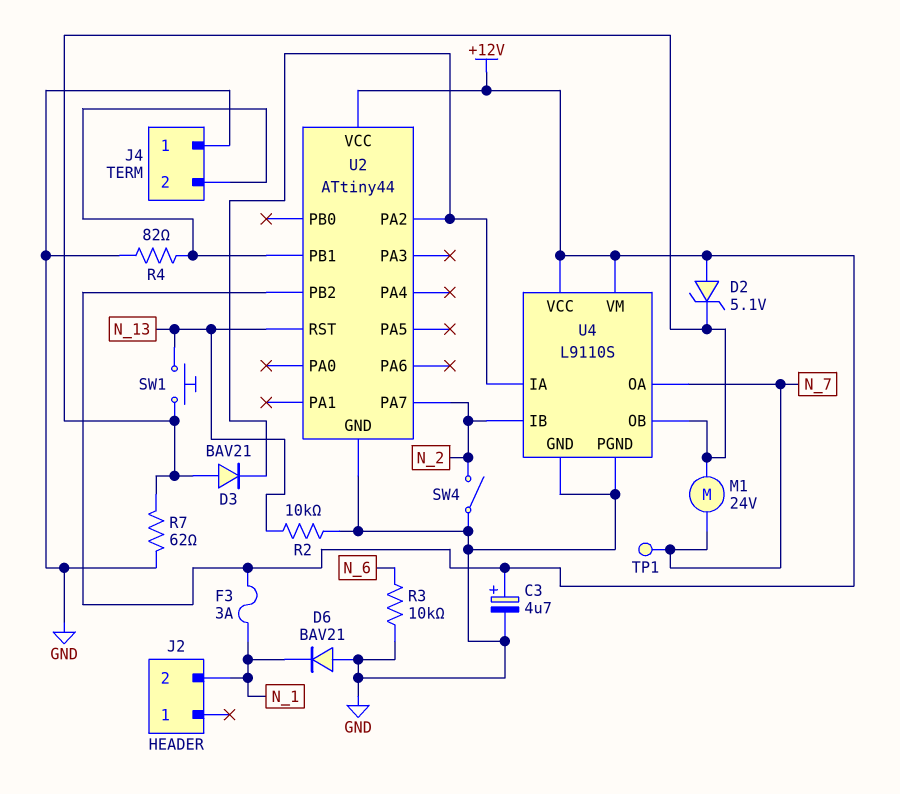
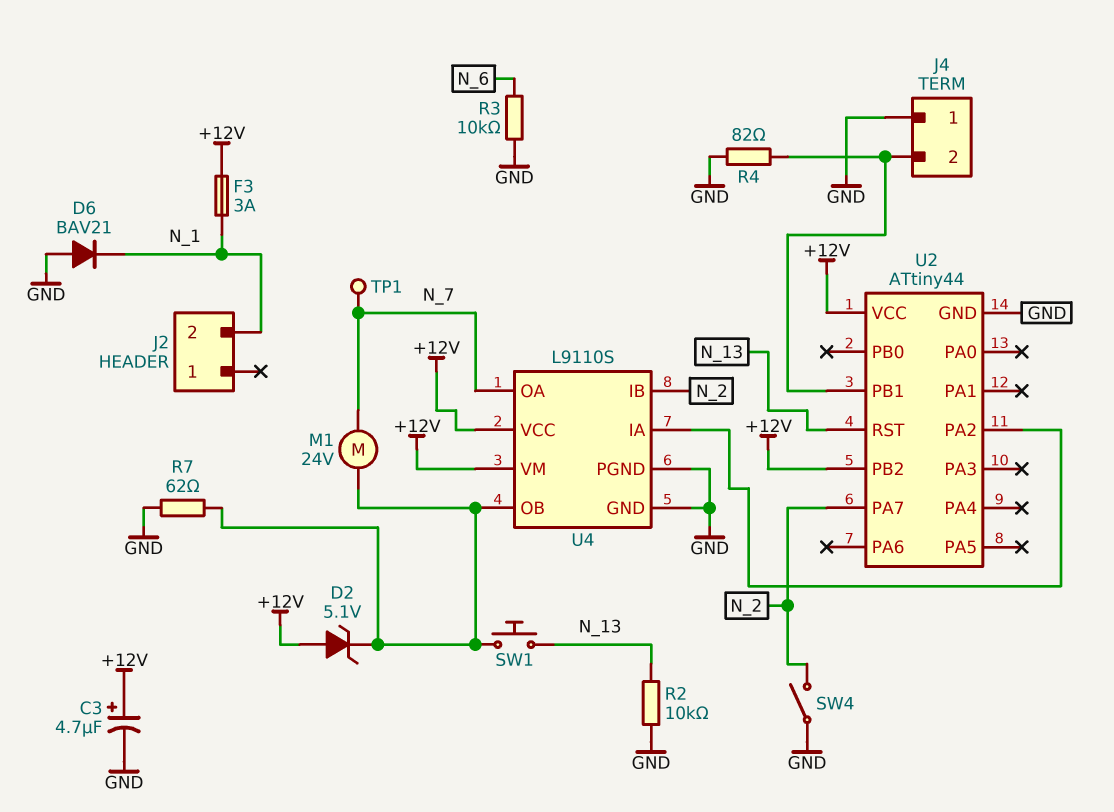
D3: diode BAV21 (A U4/OB, K U2/PA2) -> none

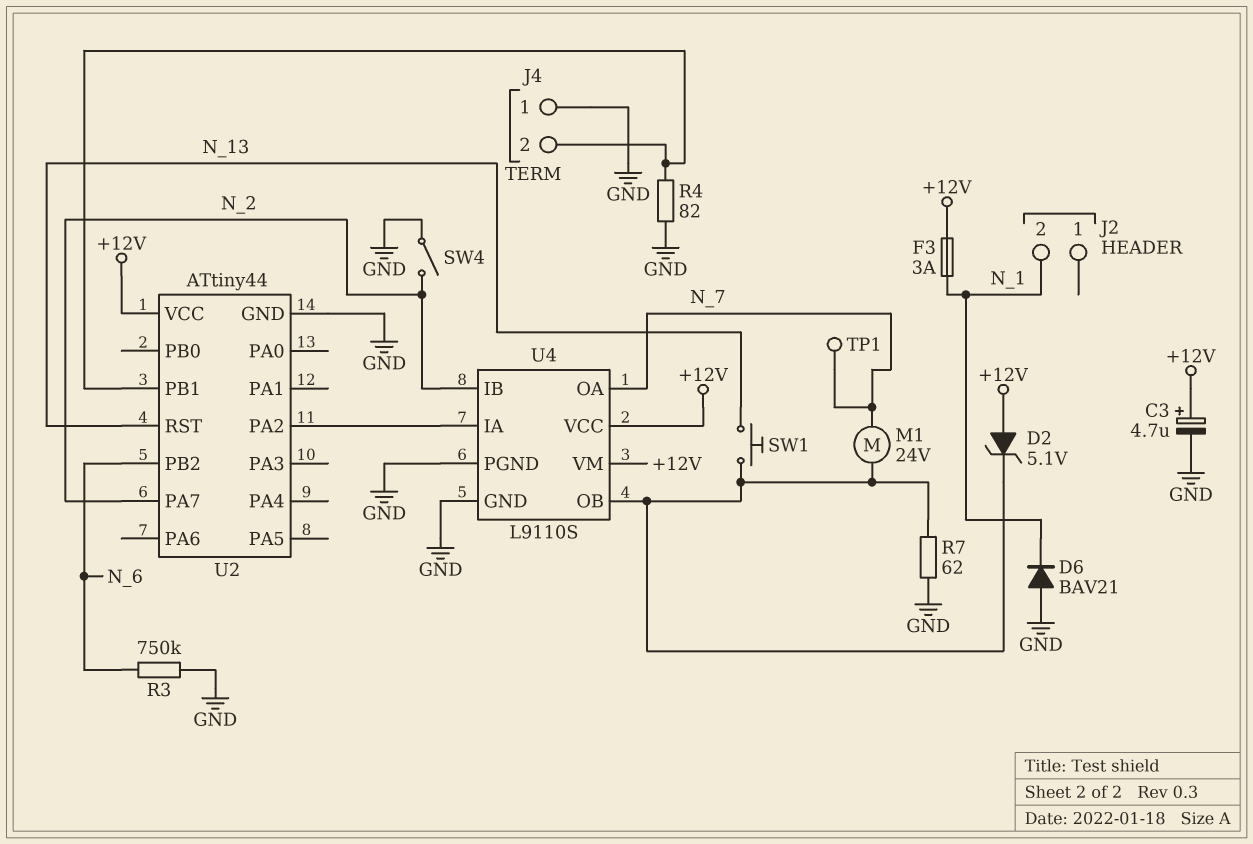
R2: 10k (GND, N_13) -> none
R3: 10k (GND, N_6) -> 750k (GND, N_6)
U2 pin PB2: +12V -> N_6

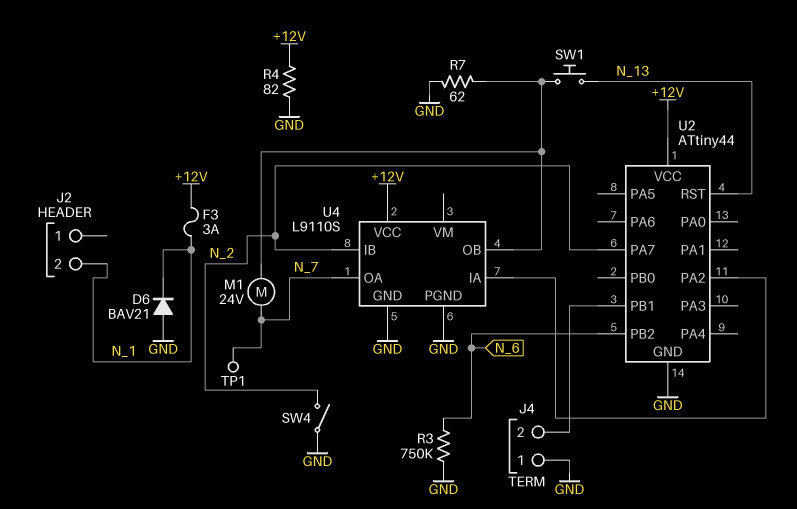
C3: 4.7uF (plus +12V, minus GND) -> none
D2: zener 5.1V (A +12V, K U4/OB) -> none
R4: 82 (GND, J4/2) -> 82 (+12V, GND)
U4 pin VM: +12V -> none

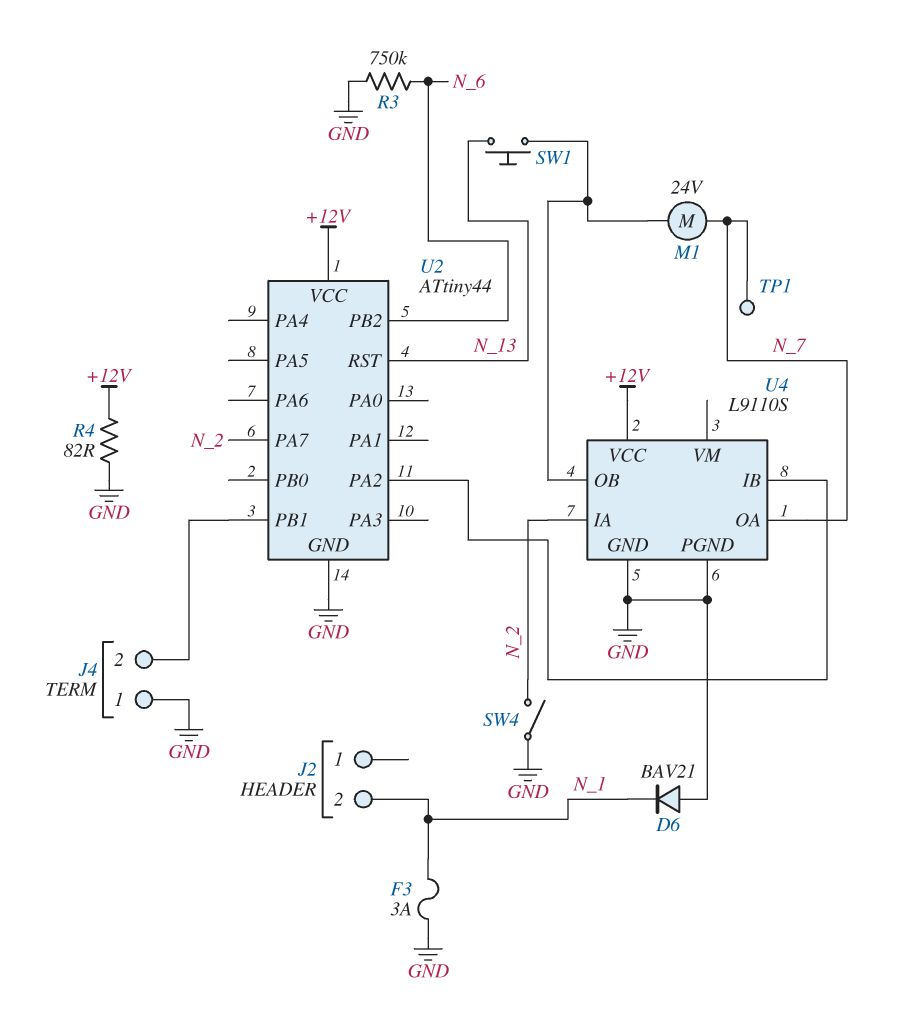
F3: 3A (+12V, N_1) -> 3A (GND, N_1)
R7: 62 (GND, U4/OB) -> none
U4 pin IA: U2/PA2 -> N_2
U4 pin IB: N_2 -> U2/PA2

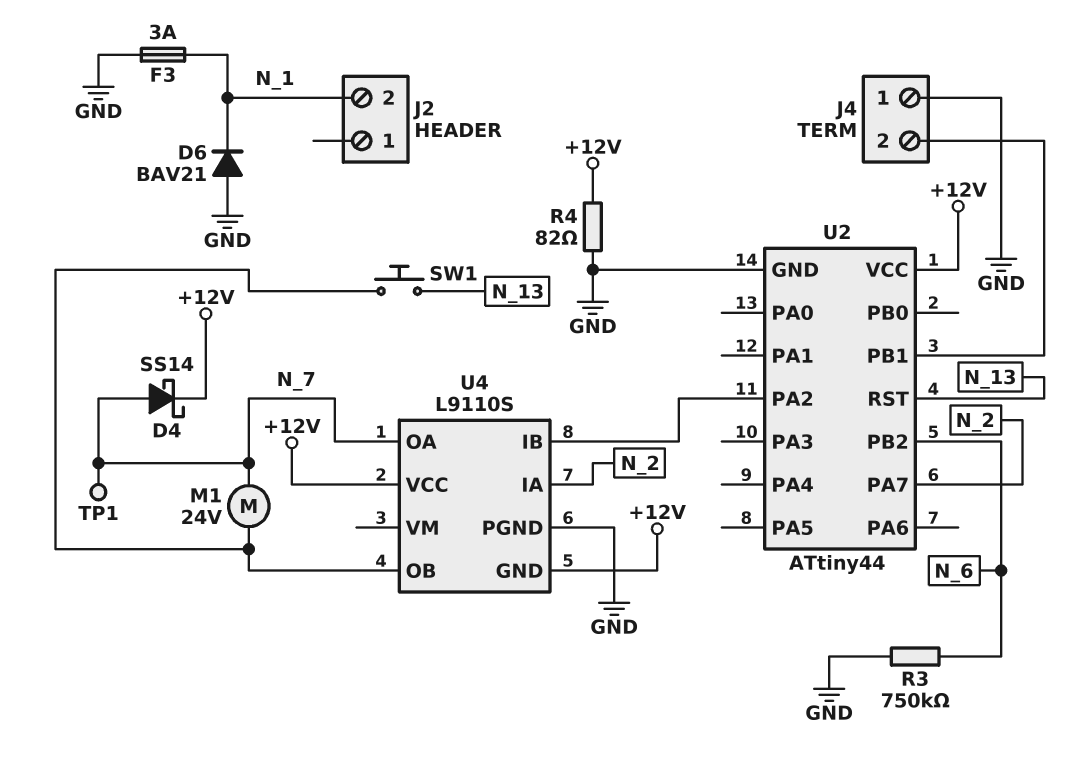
D4: none -> schottky SS14 (A N_7, K +12V)
SW4: switch (GND, N_2) -> none
U4 pin GND: GND -> +12V

